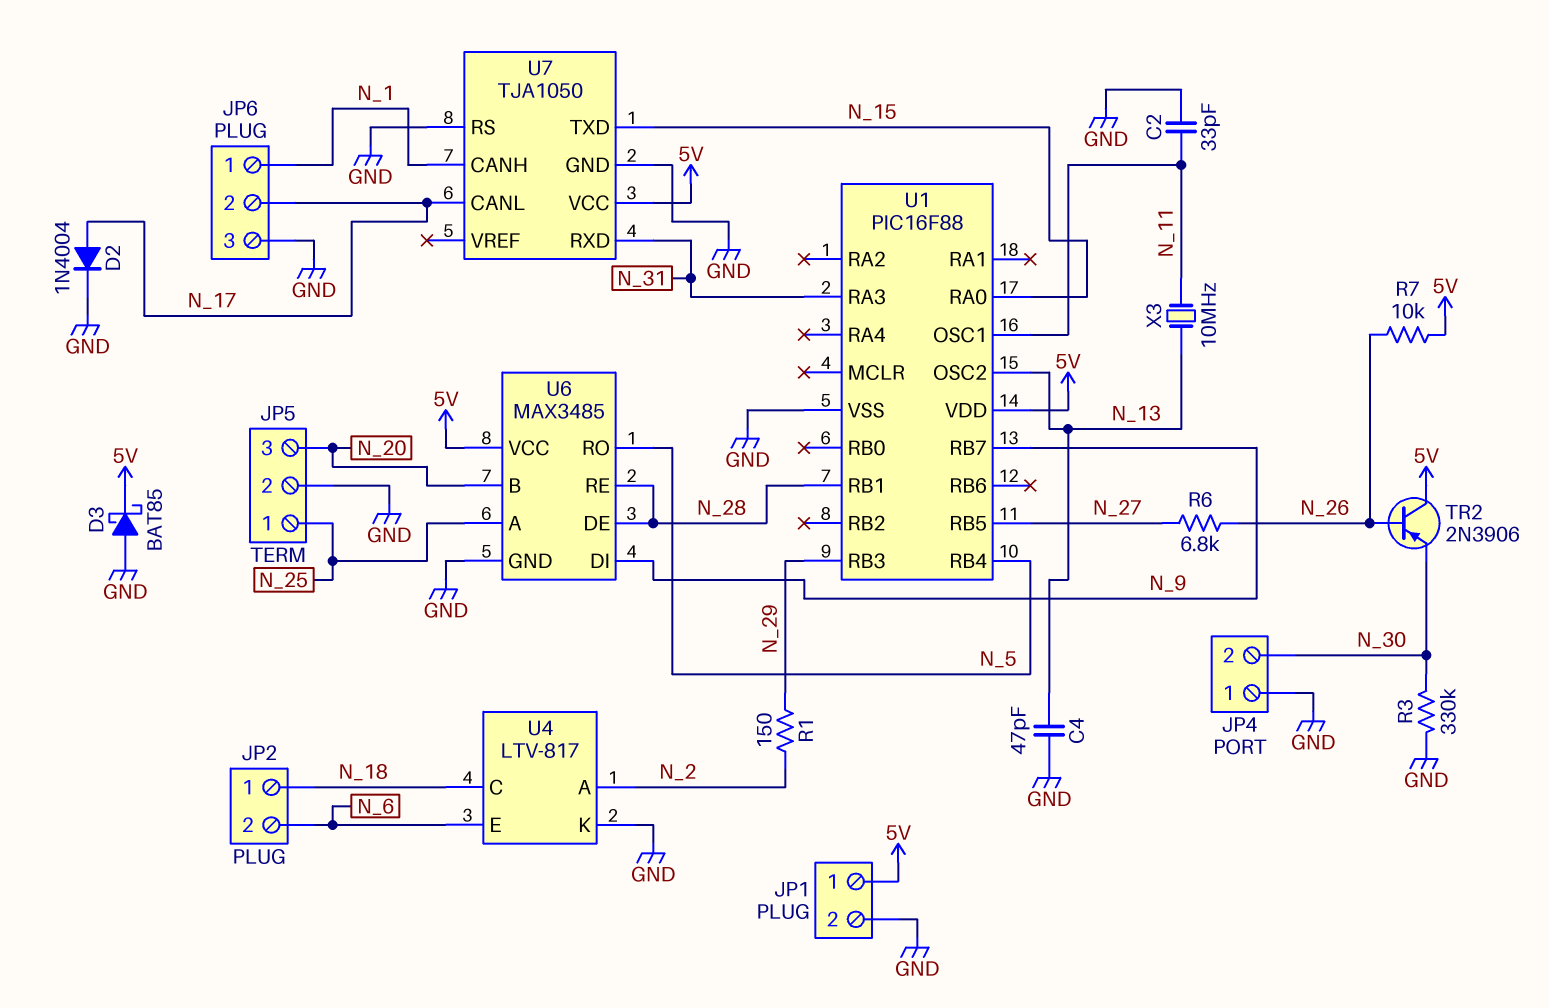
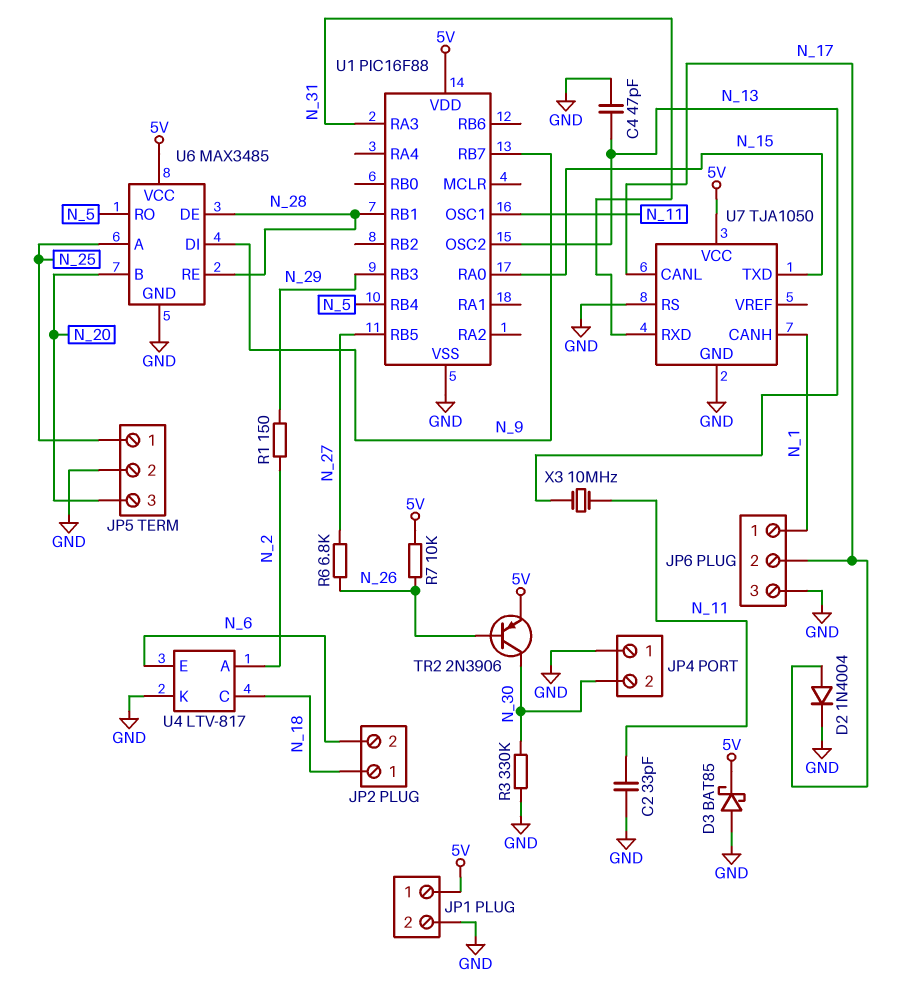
TR2: PNP 2N3906 (B N_26, C 5V, E N_30) -> PNP 2N3906 (B N_26, C N_30, E 5V)

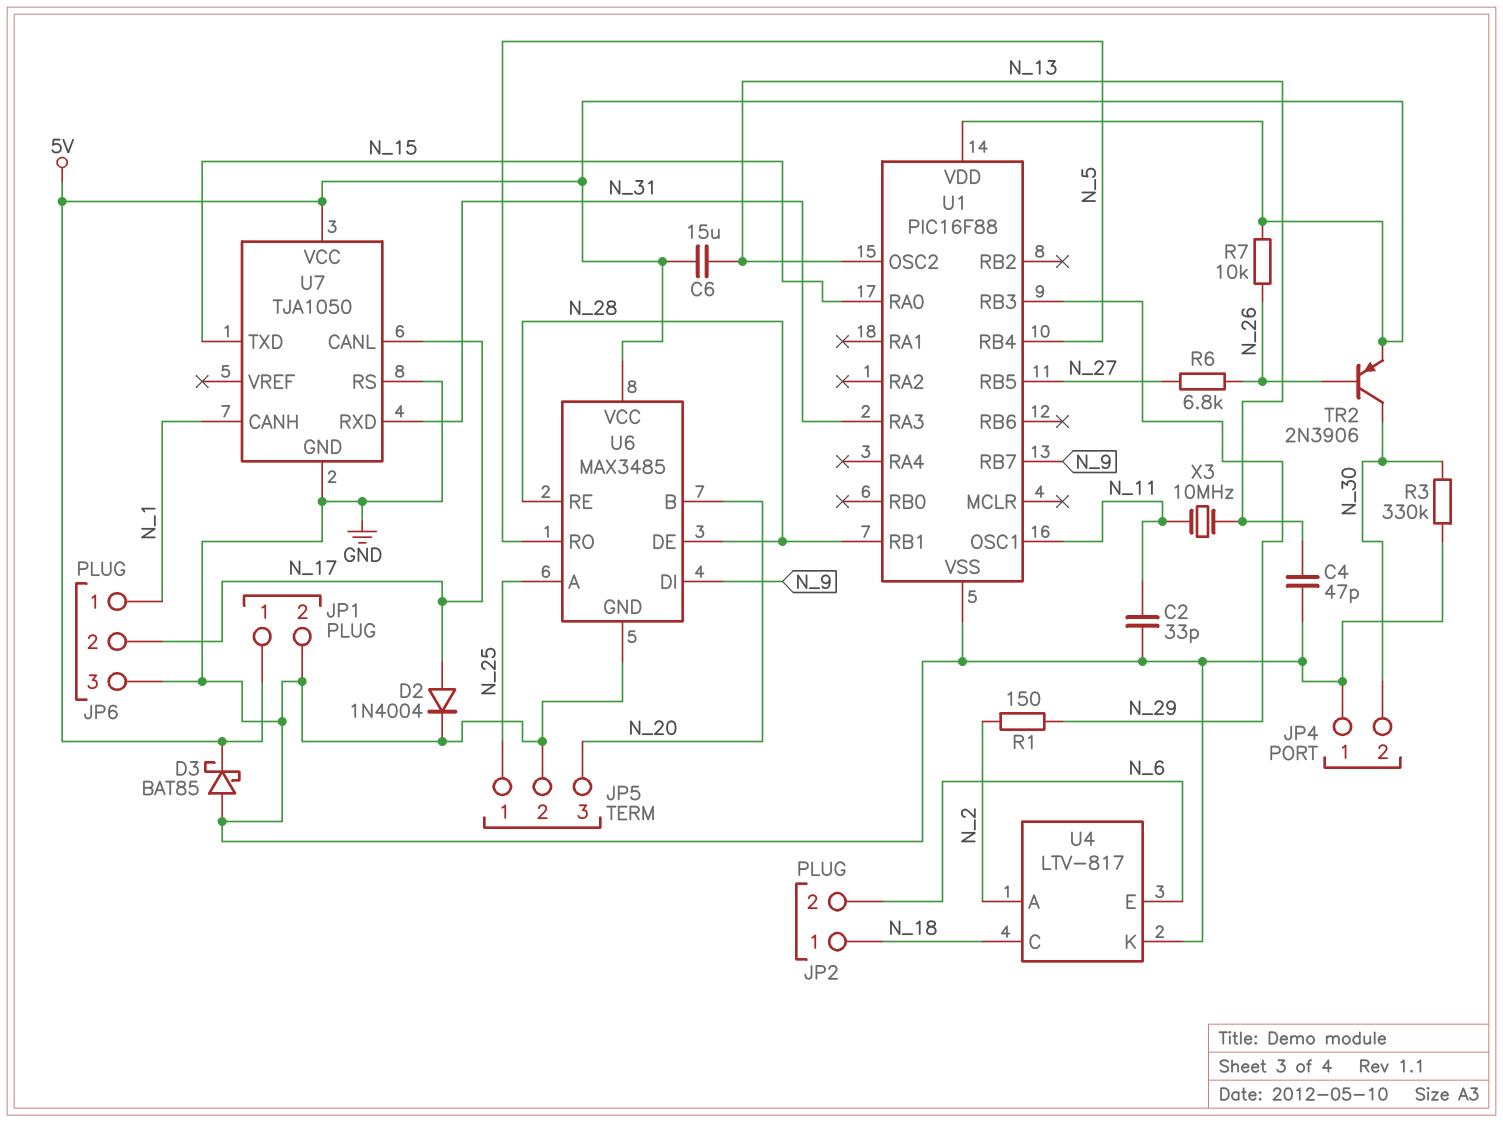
C6: none -> 15uF (5V, N_13)

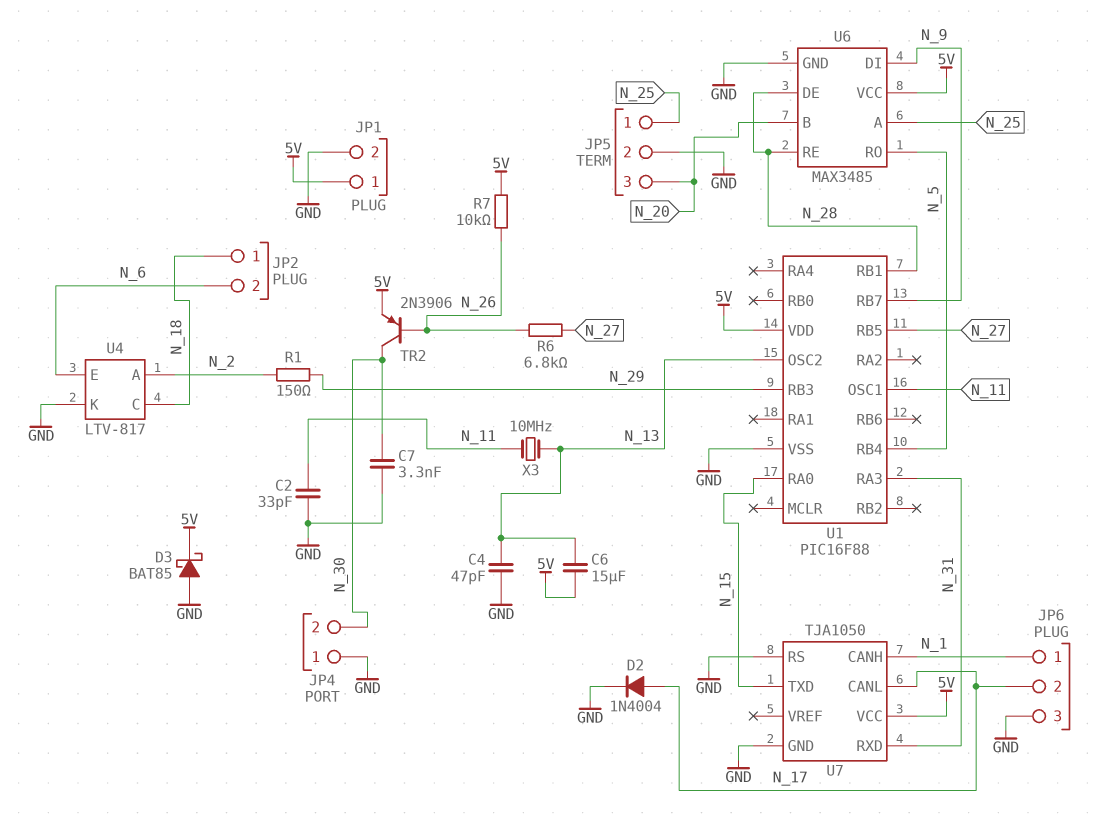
C7: none -> 3.3nF (GND, N_30)
R3: 330k (GND, N_30) -> none

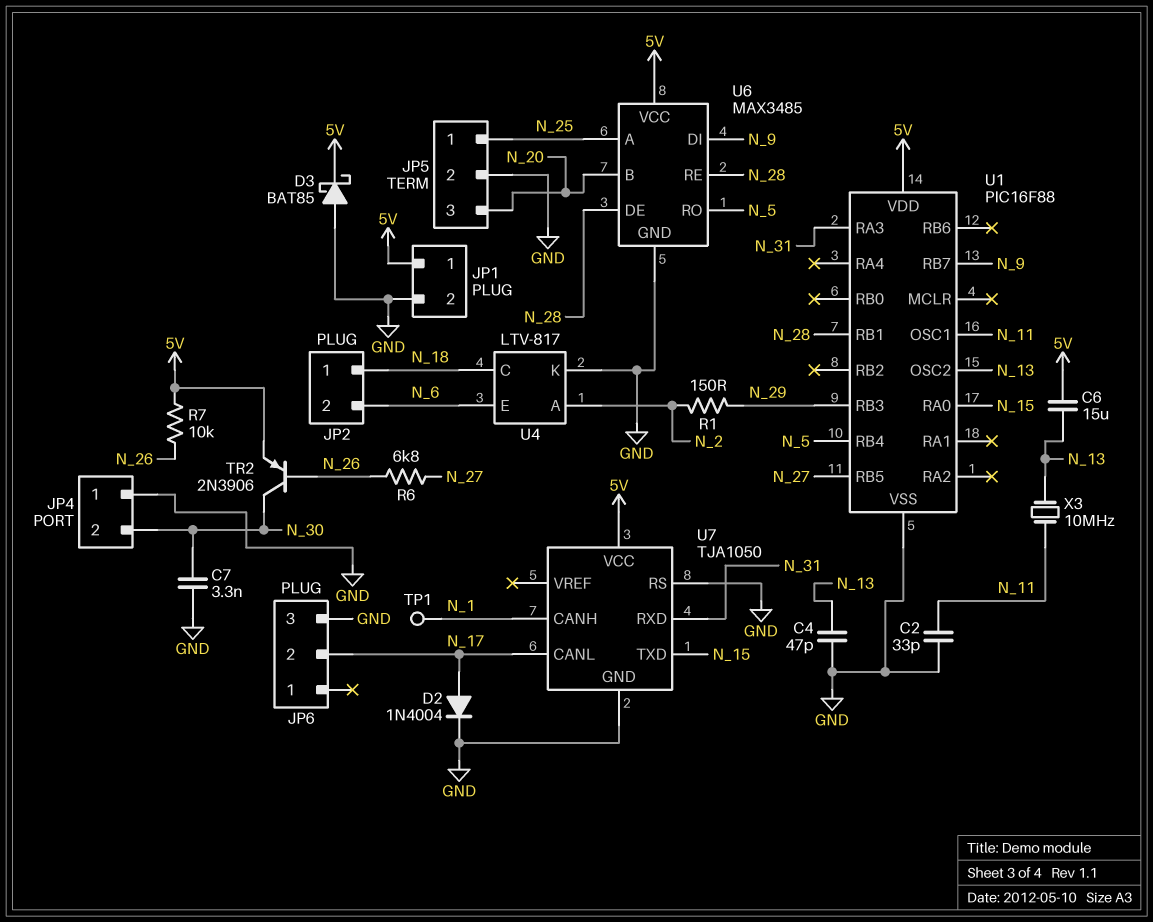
JP6 pin 1: N_1 -> none
TP1: none -> test point (N_1)

